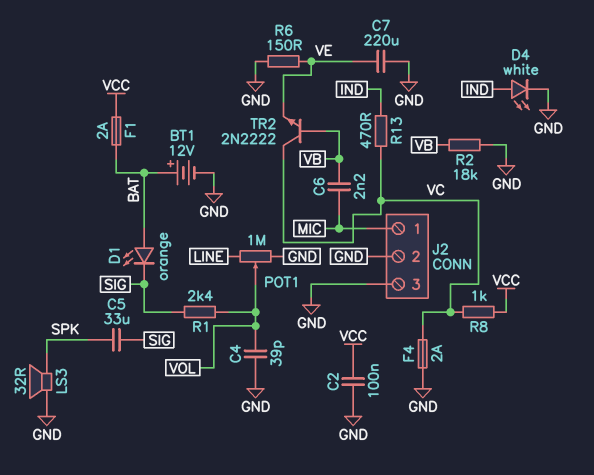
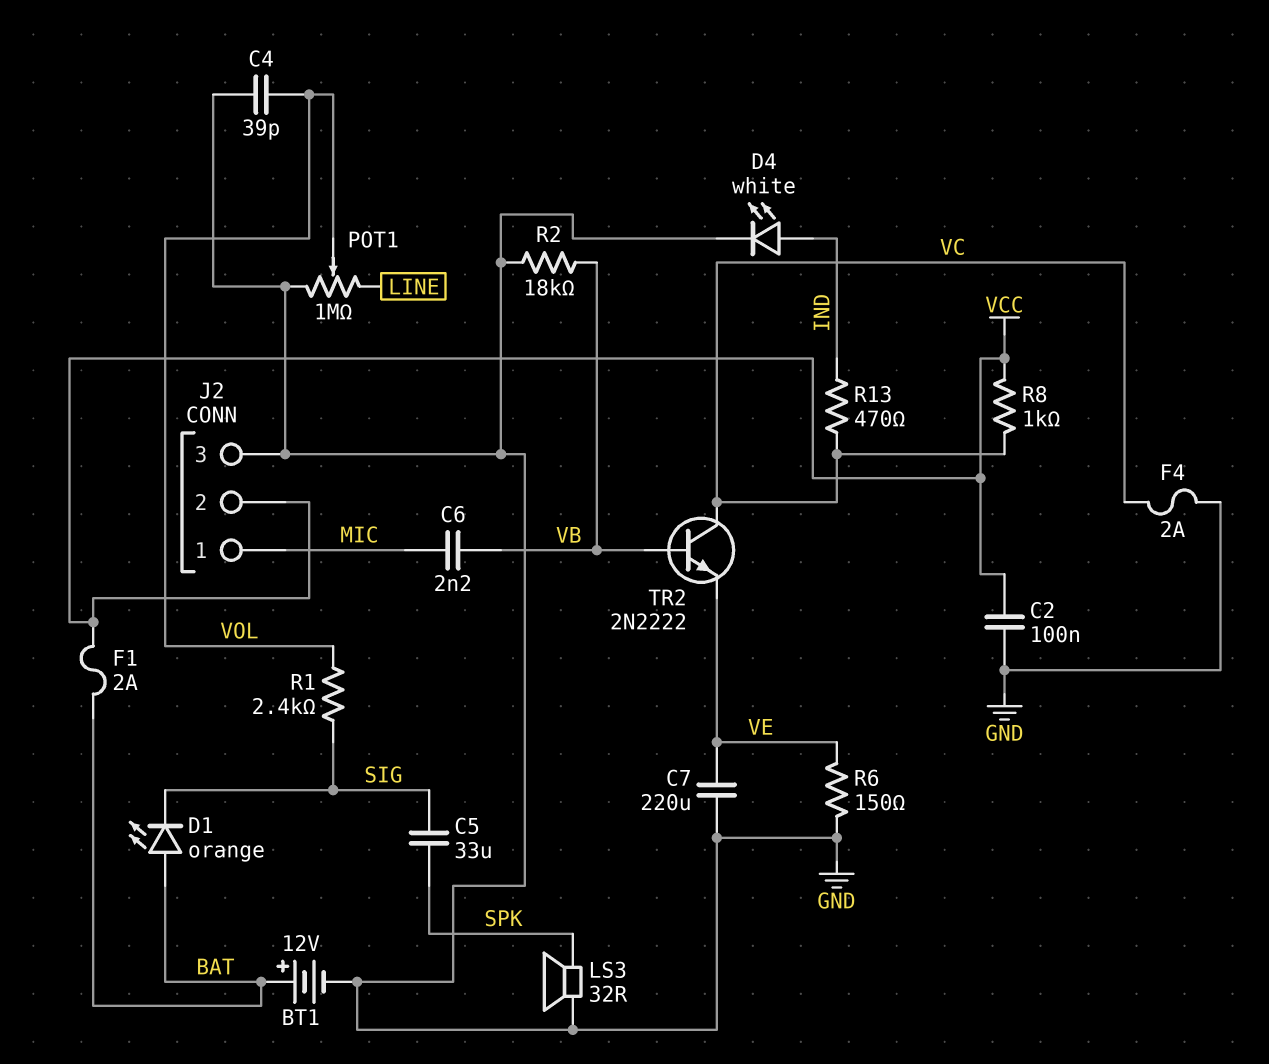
J2 pin 2: GND -> VCC

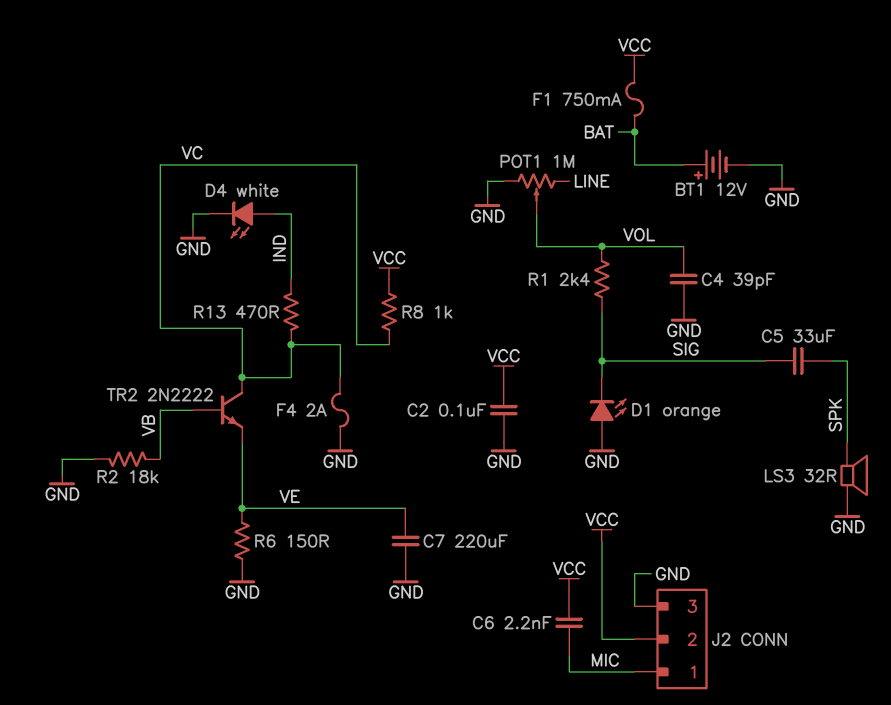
C6: 2.2nF (MIC, VB) -> 2.2nF (MIC, VCC)
D1: LED orange (A BAT, K SIG) -> LED orange (A GND, K SIG)
F1: 2A (BAT, VCC) -> 750mA (BAT, VCC)

